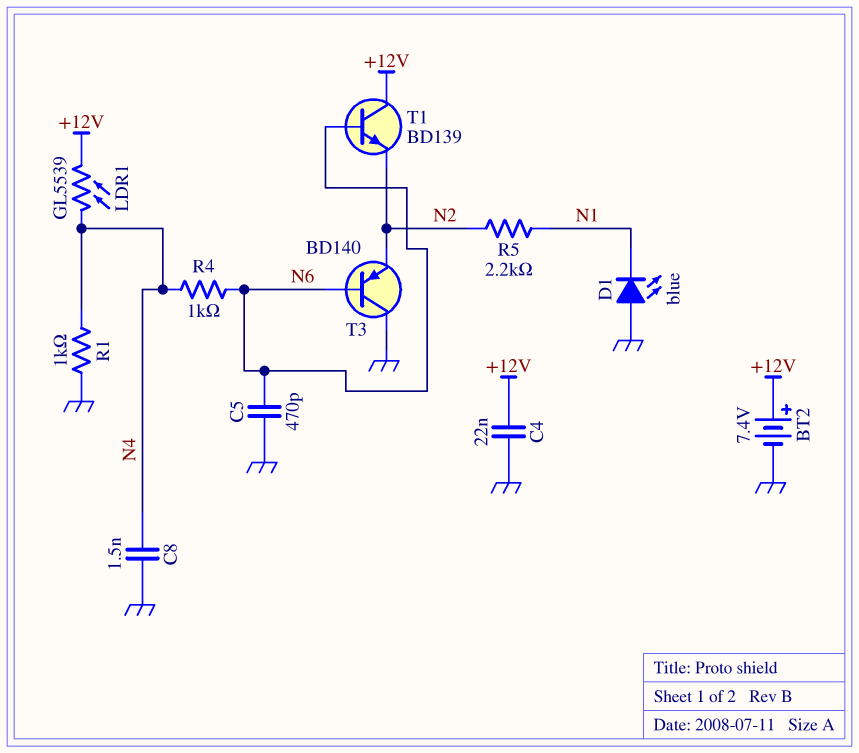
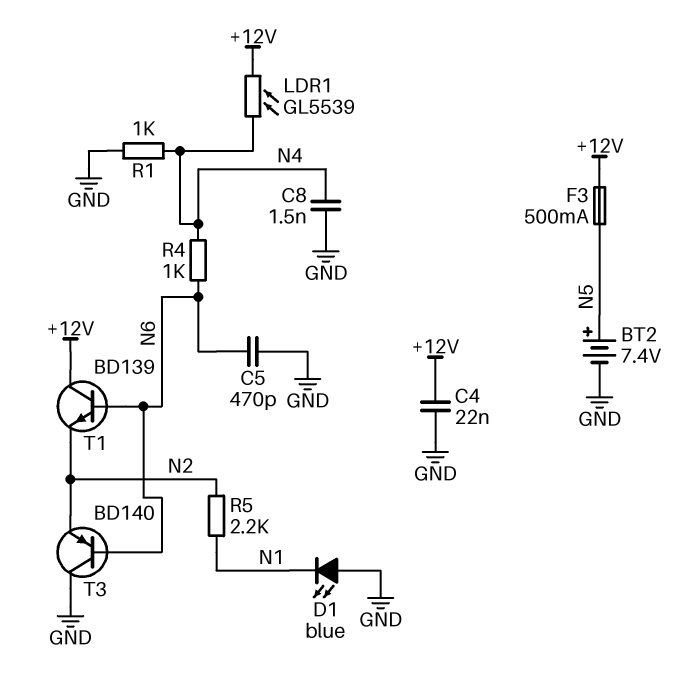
BT2: 7.4V (plus +12V, minus GND) -> 7.4V (plus N5, minus GND)
F3: none -> 500mA (+12V, N5)

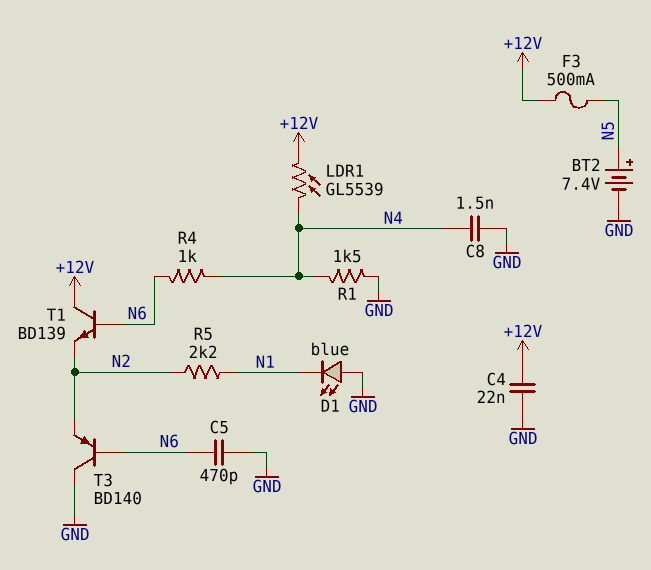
R1: 1k (GND, N4) -> 1.5k (GND, N4)

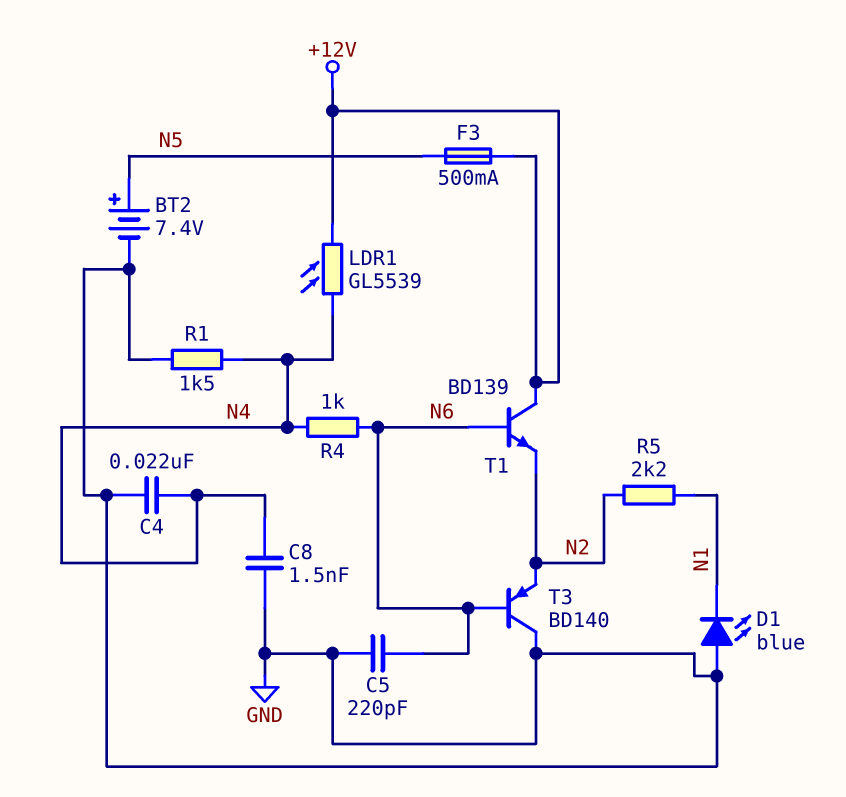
C4: 22nF (+12V, GND) -> 22nF (GND, N4)
C5: 470pF (GND, N6) -> 220pF (GND, N6)

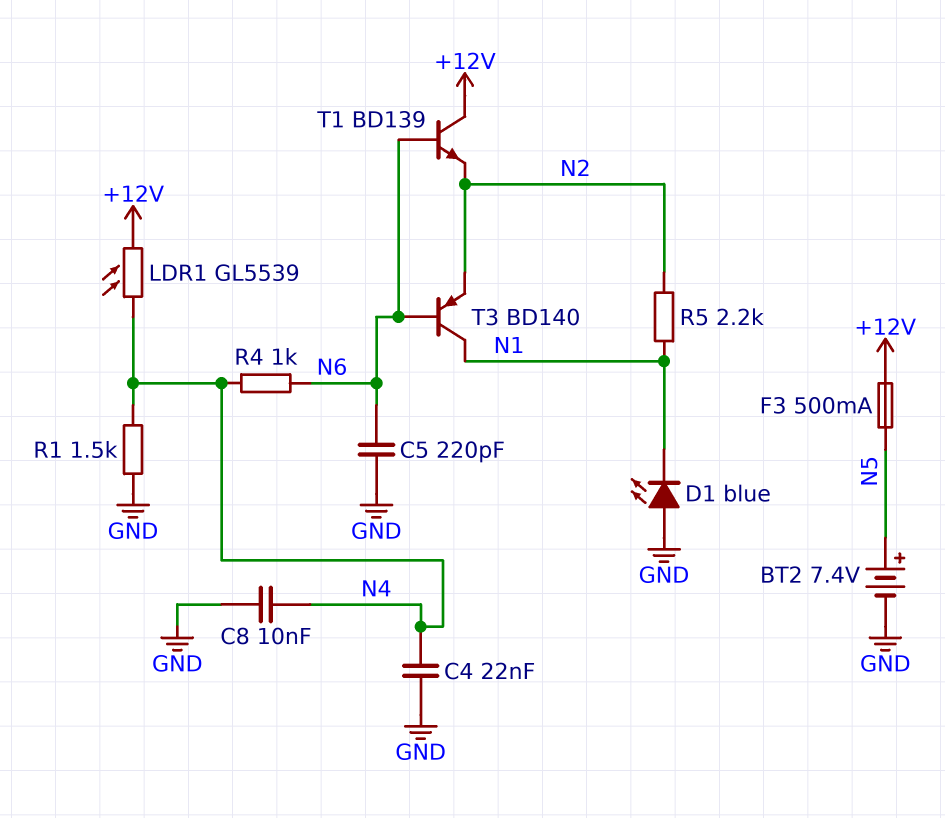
C8: 1.5nF (GND, N4) -> 10nF (GND, N4)
T3: PNP BD140 (B N6, C GND, E N2) -> PNP BD140 (B N6, C N1, E N2)

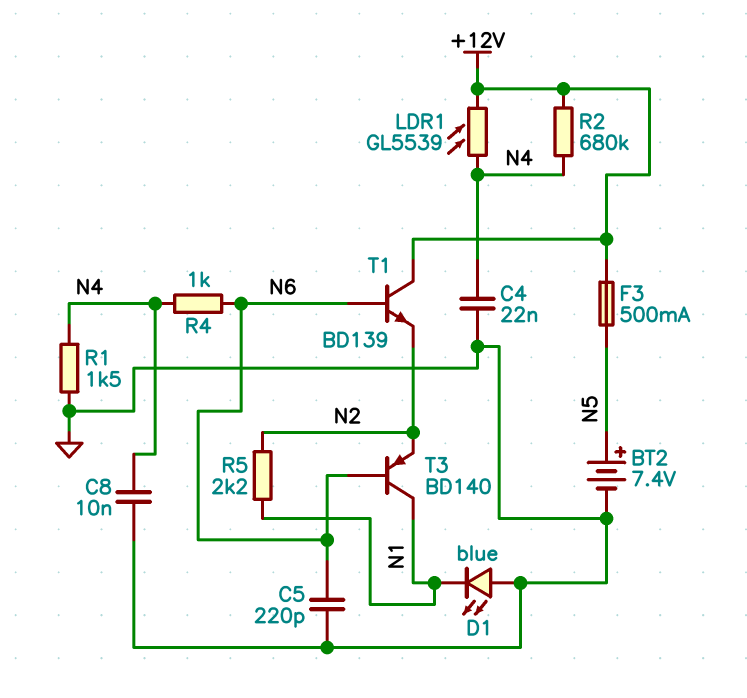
R2: none -> 680k (+12V, N4)

